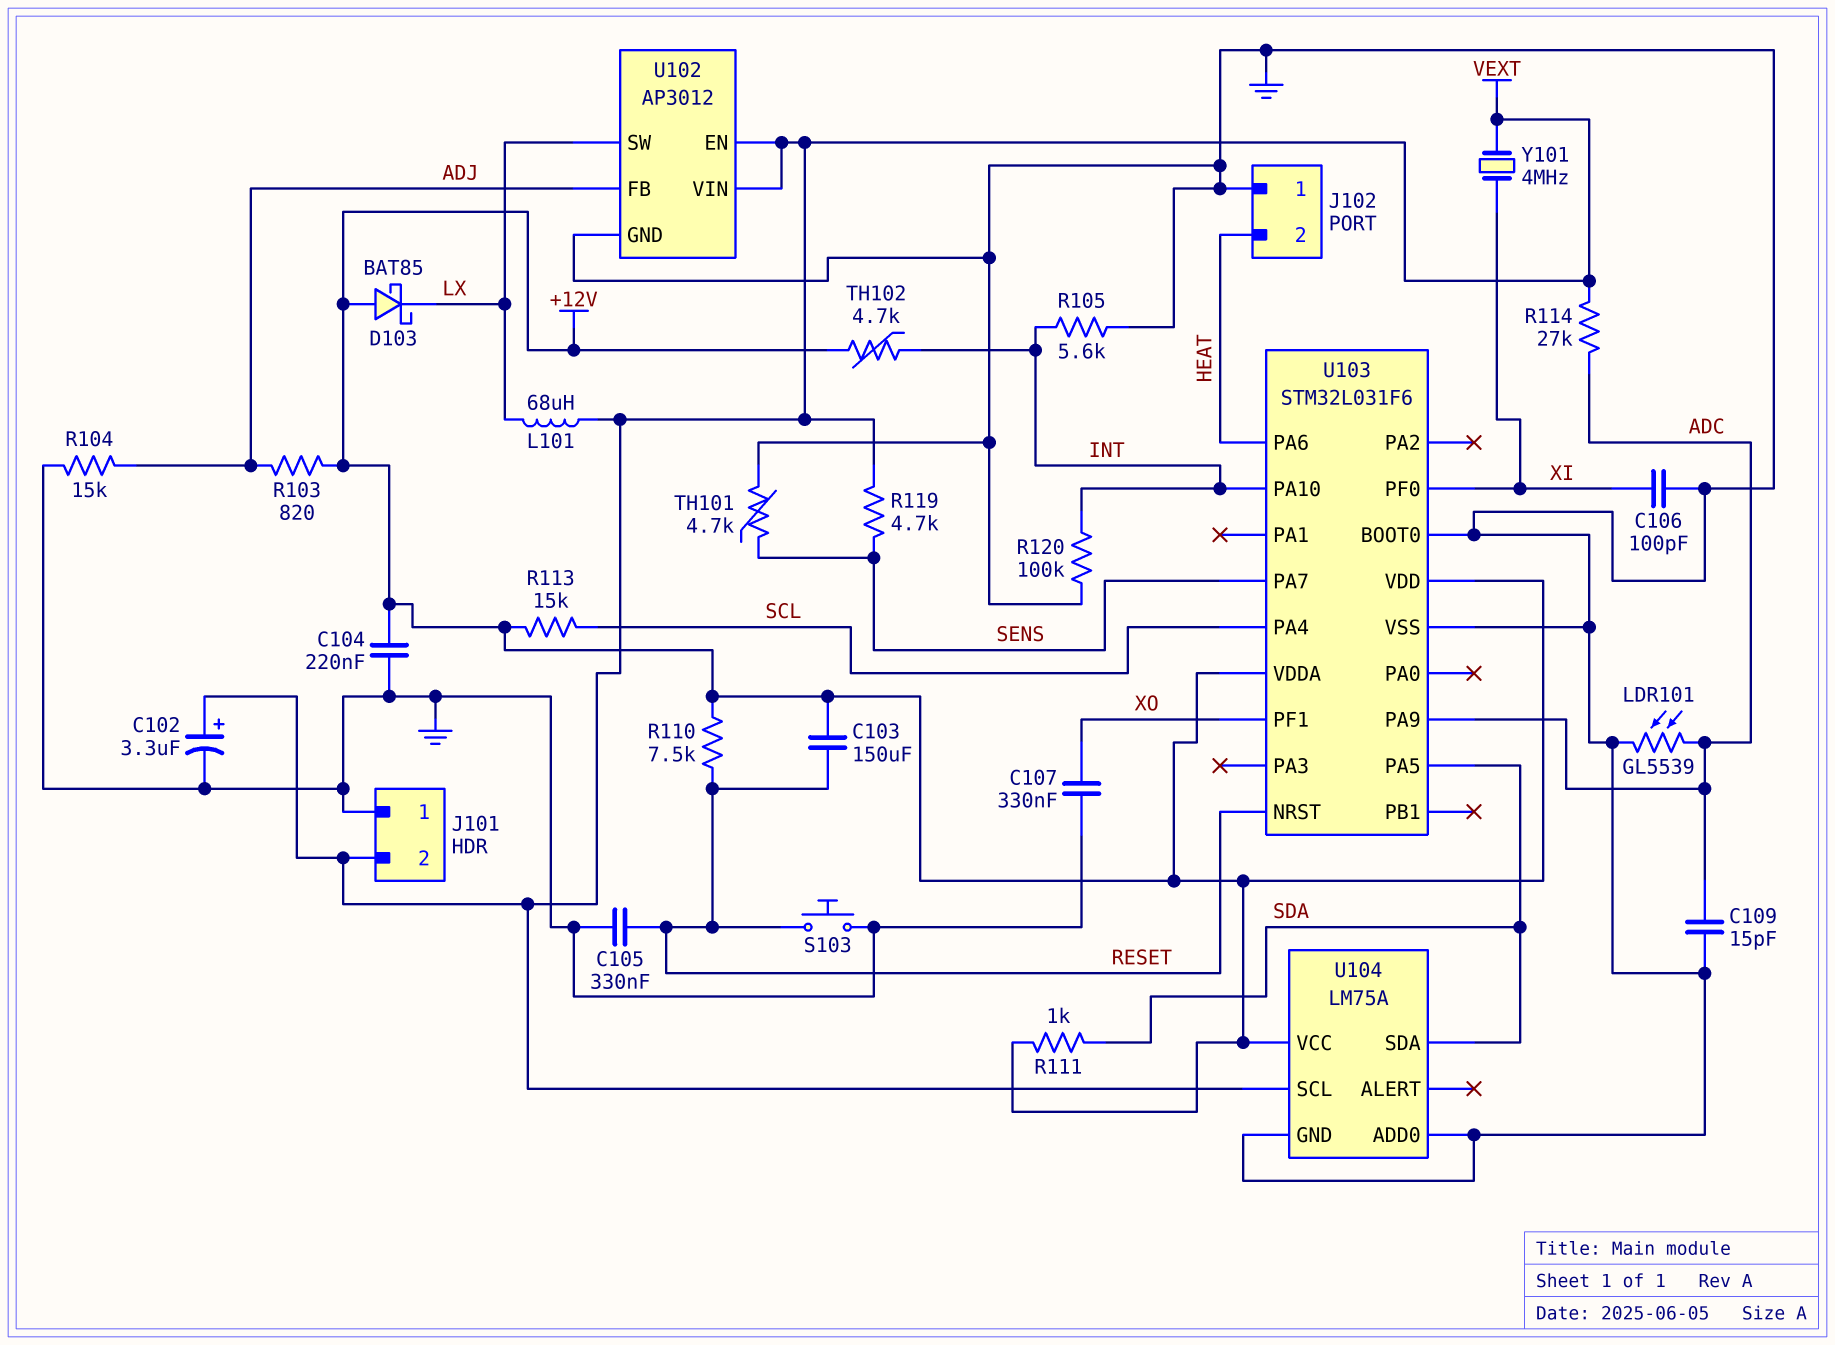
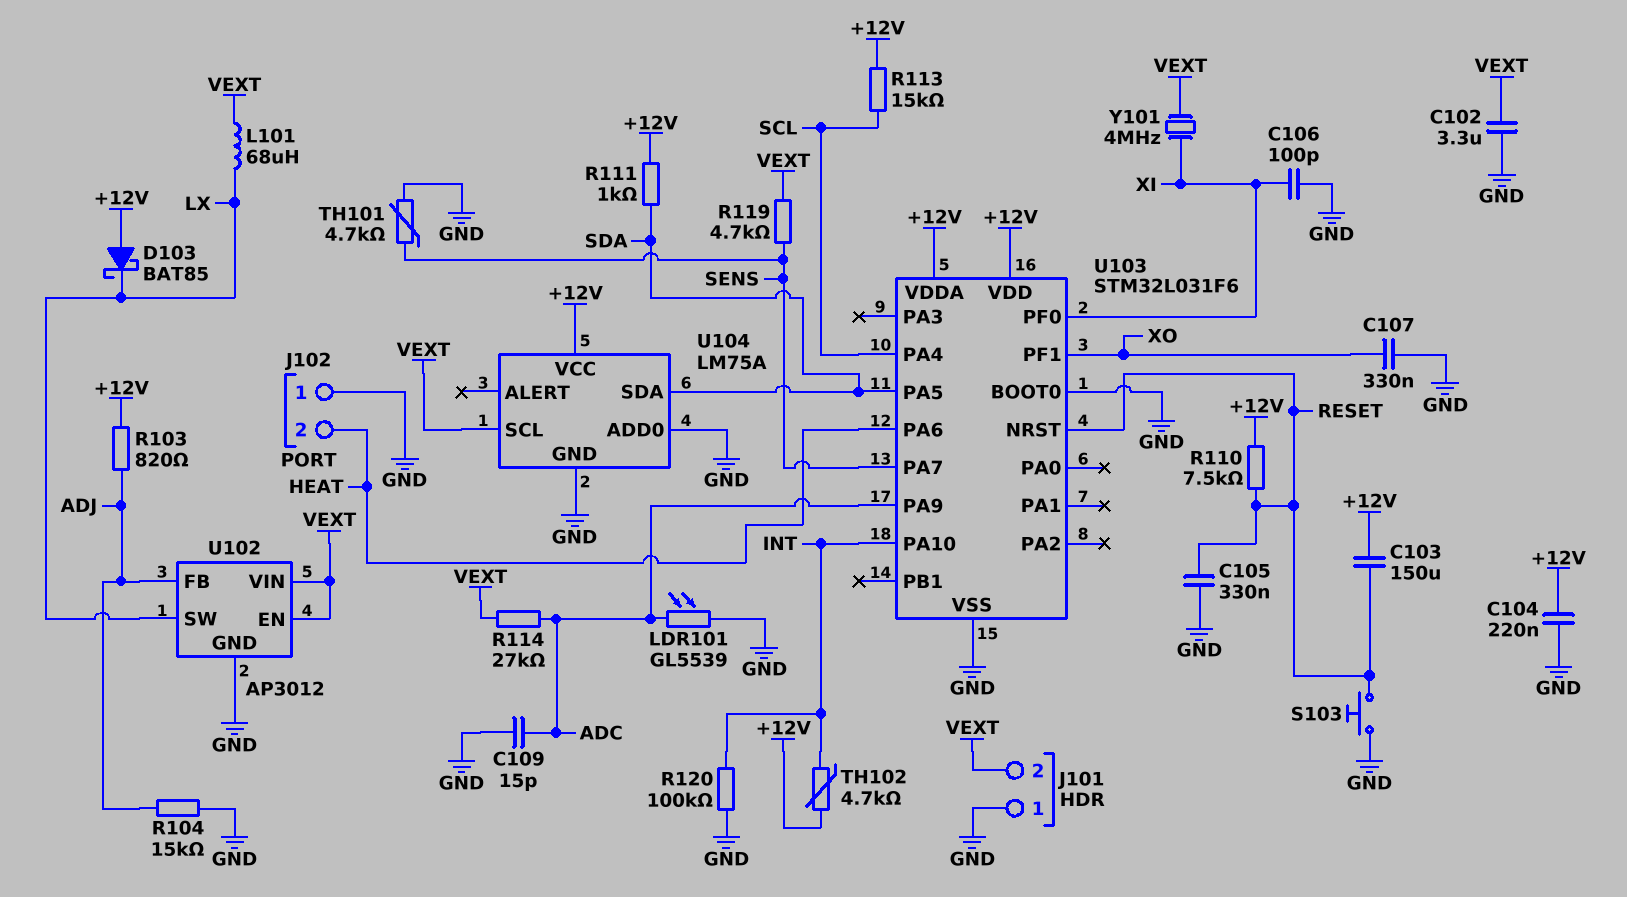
C102: 3.3uF (plus VEXT, minus GND) -> 3.3uF (GND, VEXT)
R105: 5.6k (GND, INT) -> none

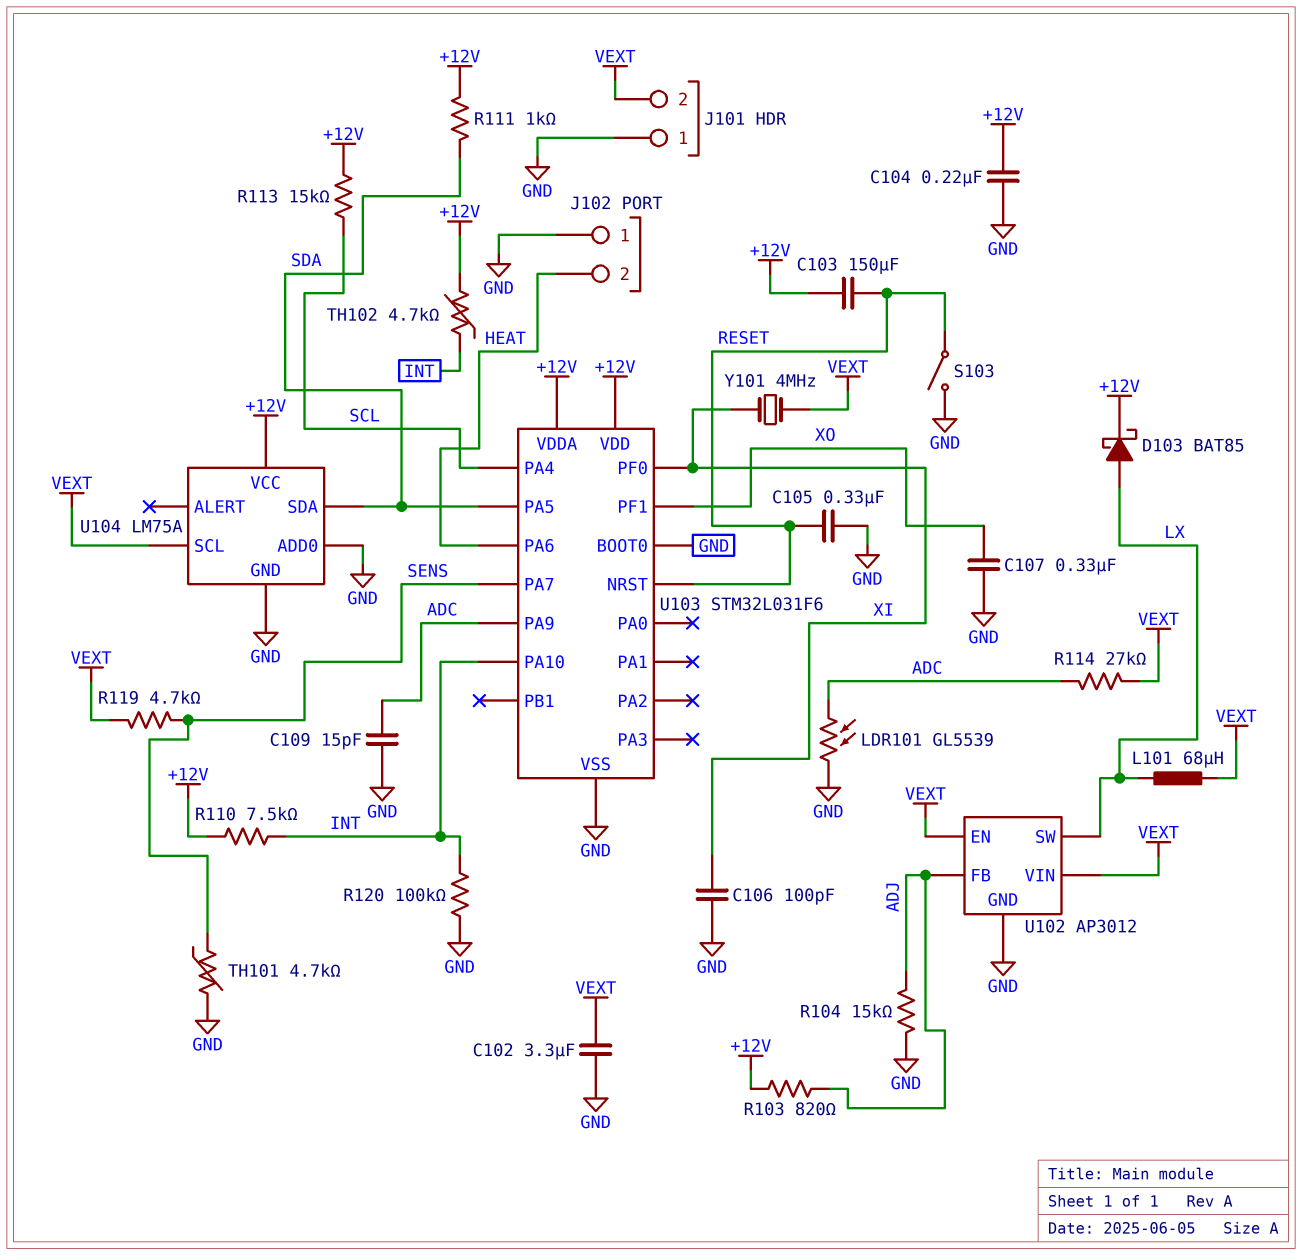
D103: schottky BAT85 (A +12V, K LX) -> schottky BAT85 (A LX, K +12V)
R110: 7.5k (+12V, RESET) -> 7.5k (+12V, INT)
S103: button (GND, RESET) -> switch (GND, RESET)

